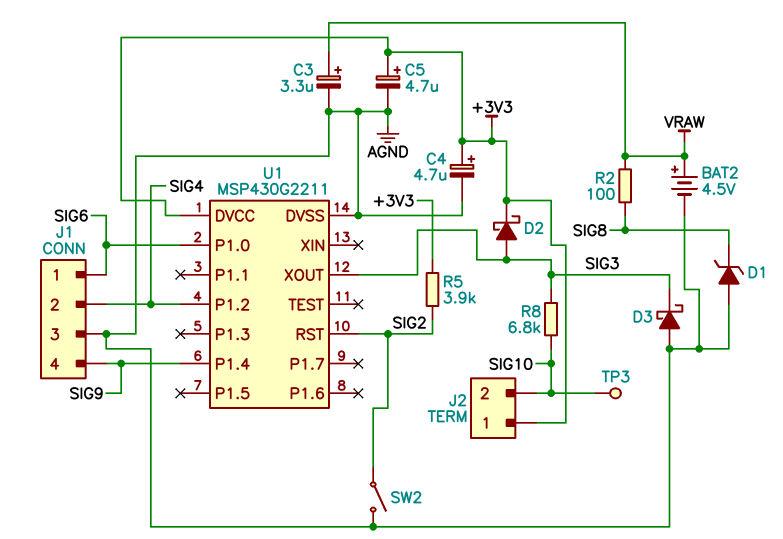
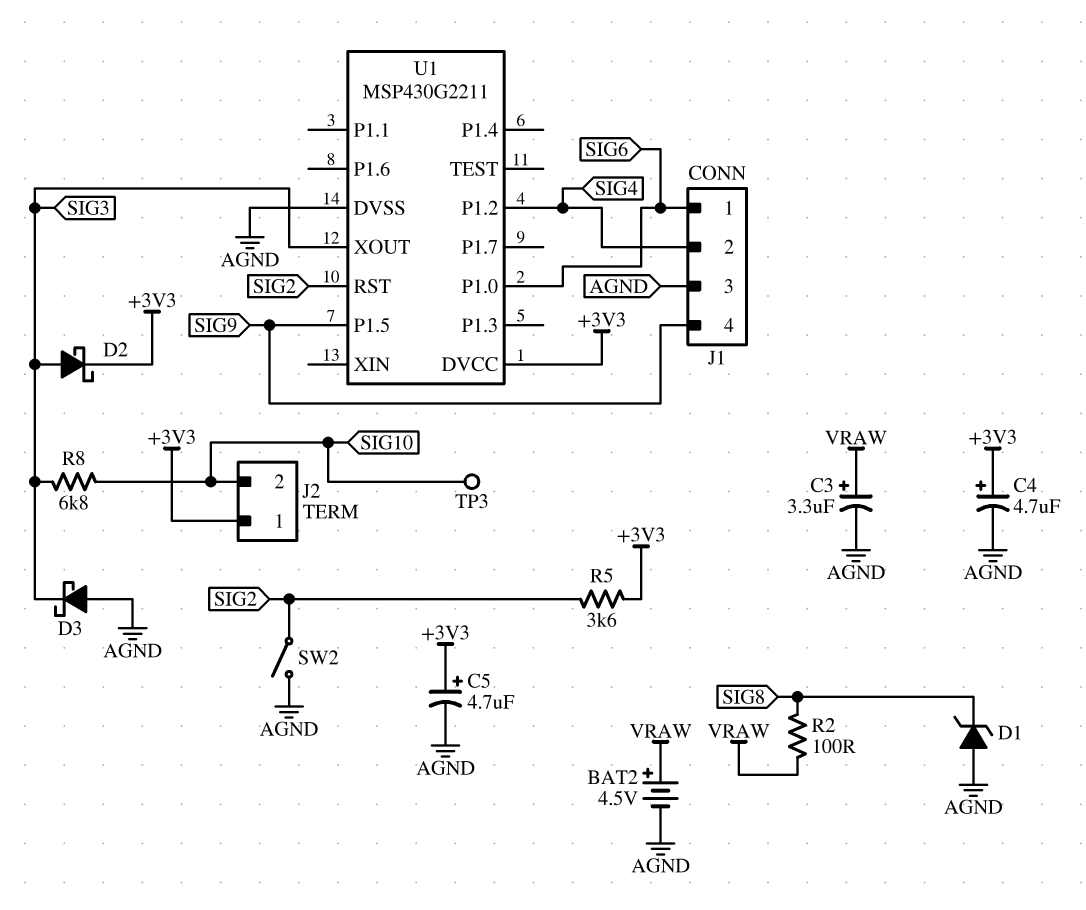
R5: 3.9k (+3V3, SIG2) -> 3.6k (+3V3, SIG2)
U1 pin P1.4: SIG9 -> none
U1 pin P1.5: none -> SIG9

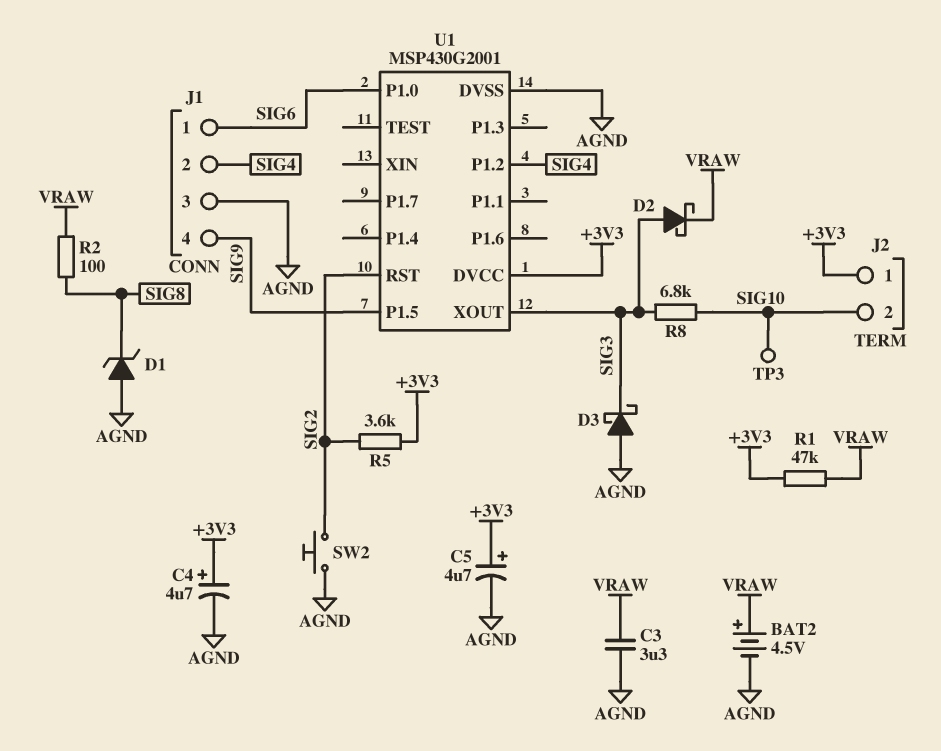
C3: 3.3uF (plus VRAW, minus AGND) -> 3.3uF (AGND, VRAW)
D2: schottky (A SIG3, K +3V3) -> schottky (A SIG3, K VRAW)
R1: none -> 47k (+3V3, VRAW)
SW2: switch (AGND, SIG2) -> button (AGND, SIG2)
U1: MSP430G2211 -> MSP430G2001

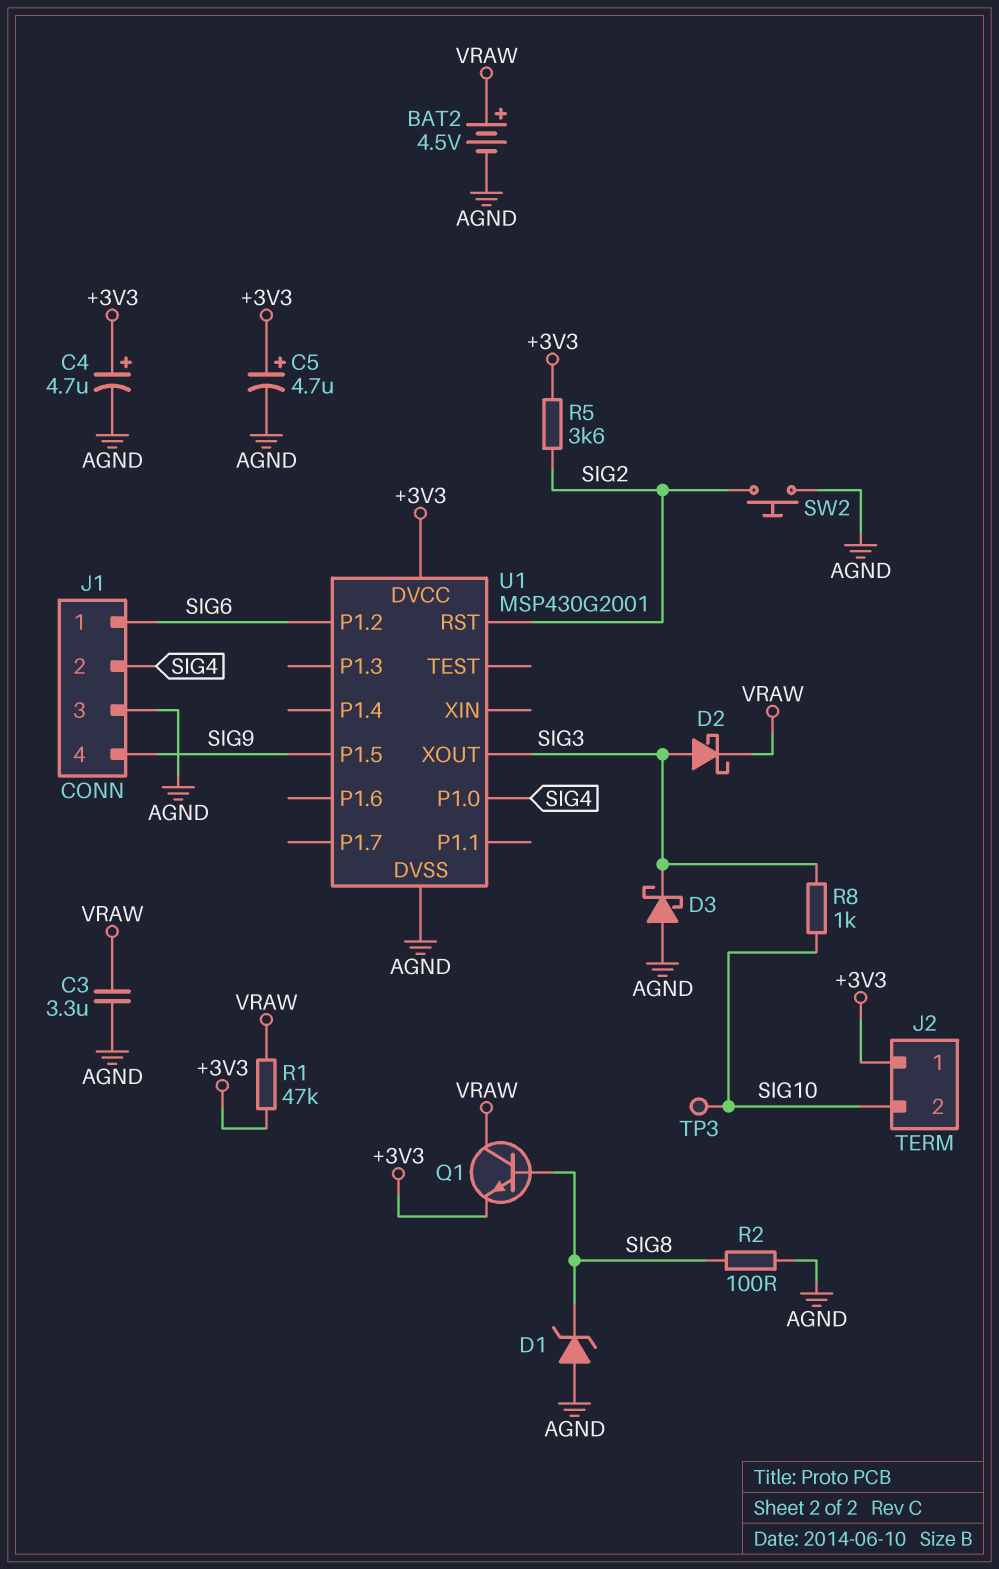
Q1: none -> NPN (B SIG8, C VRAW, E +3V3)
R2: 100 (SIG8, VRAW) -> 100 (AGND, SIG8)
R8: 6.8k (SIG3, SIG10) -> 1k (SIG3, SIG10)
U1 pin P1.0: SIG6 -> SIG4
U1 pin P1.2: SIG4 -> SIG6

